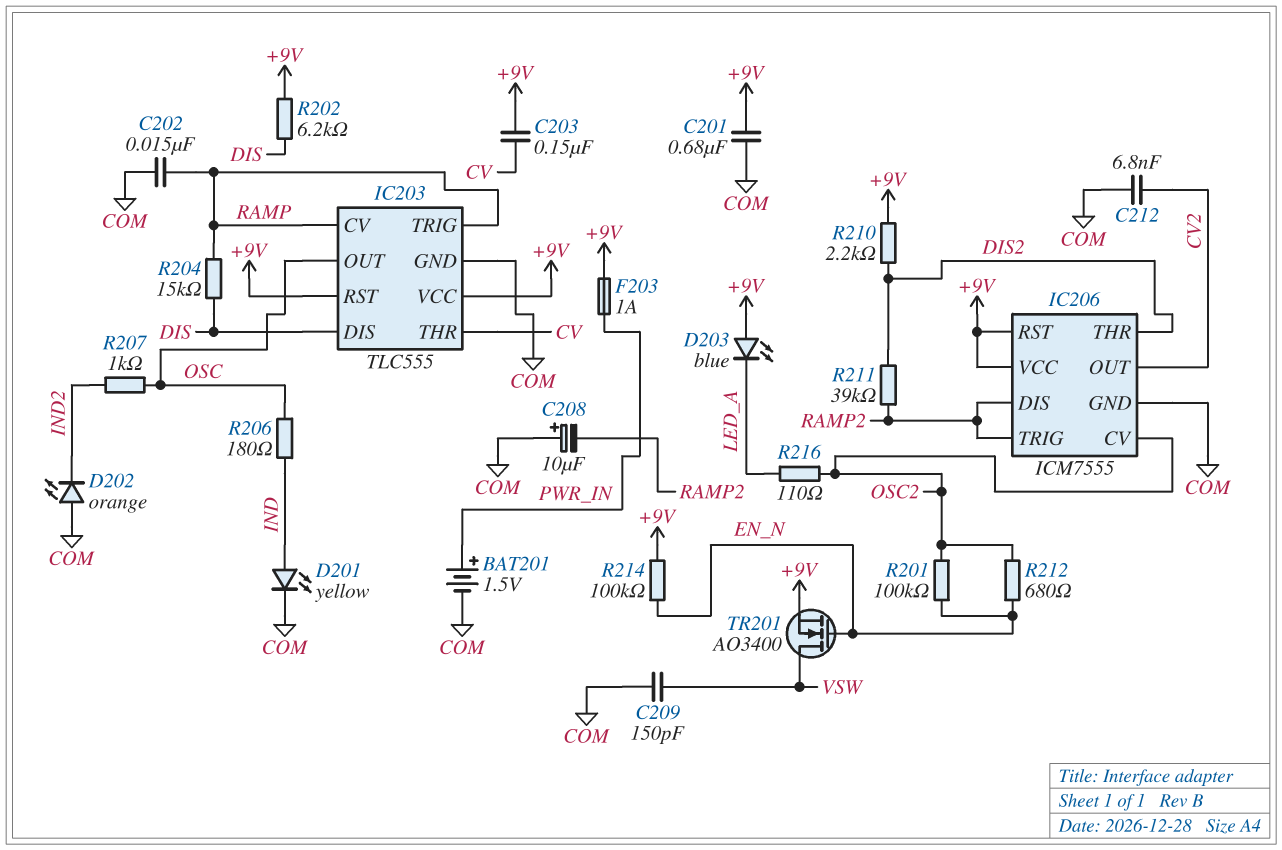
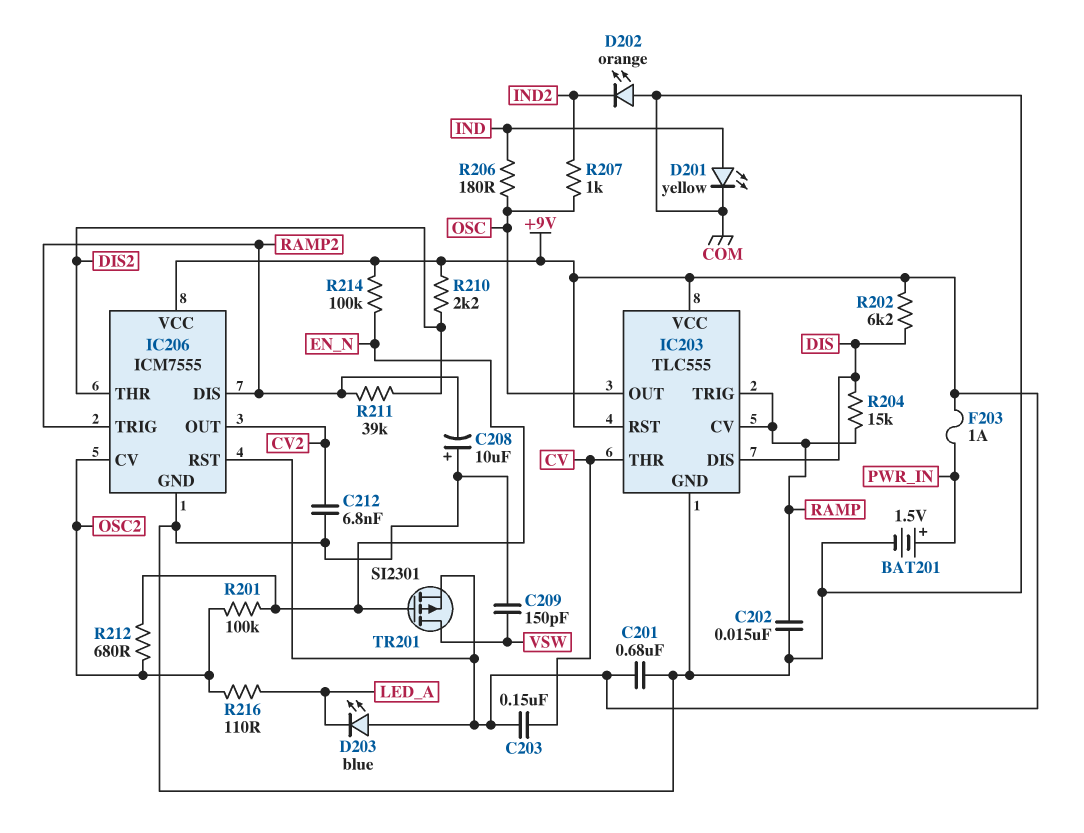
TR201: NMOS AO3400 (G EN_N, D VSW, S +9V) -> PMOS SI2301 (G EN_N, D VSW, S +9V)

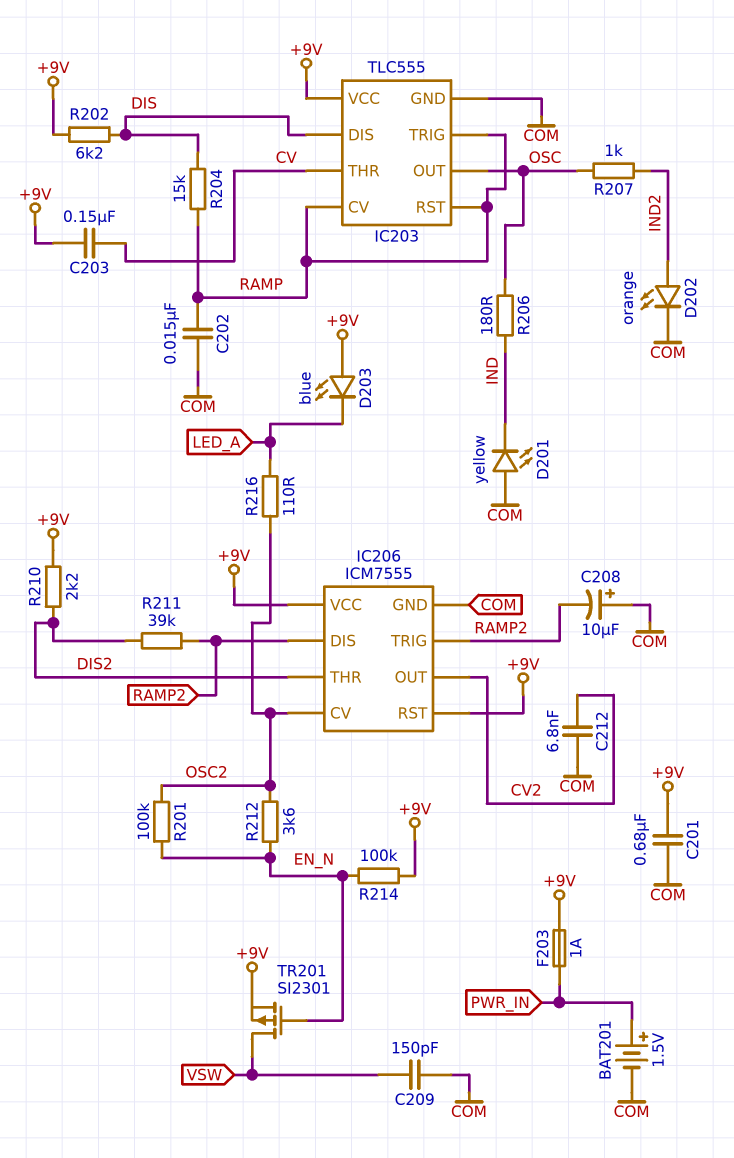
D201: LED yellow (A IND, K COM) -> LED yellow (A COM, K IND)
D202: LED orange (A COM, K IND2) -> LED orange (A IND2, K COM)
IC203 pin RST: +9V -> RAMP
R212: 680 (EN_N, OSC2) -> 3.6k (EN_N, OSC2)

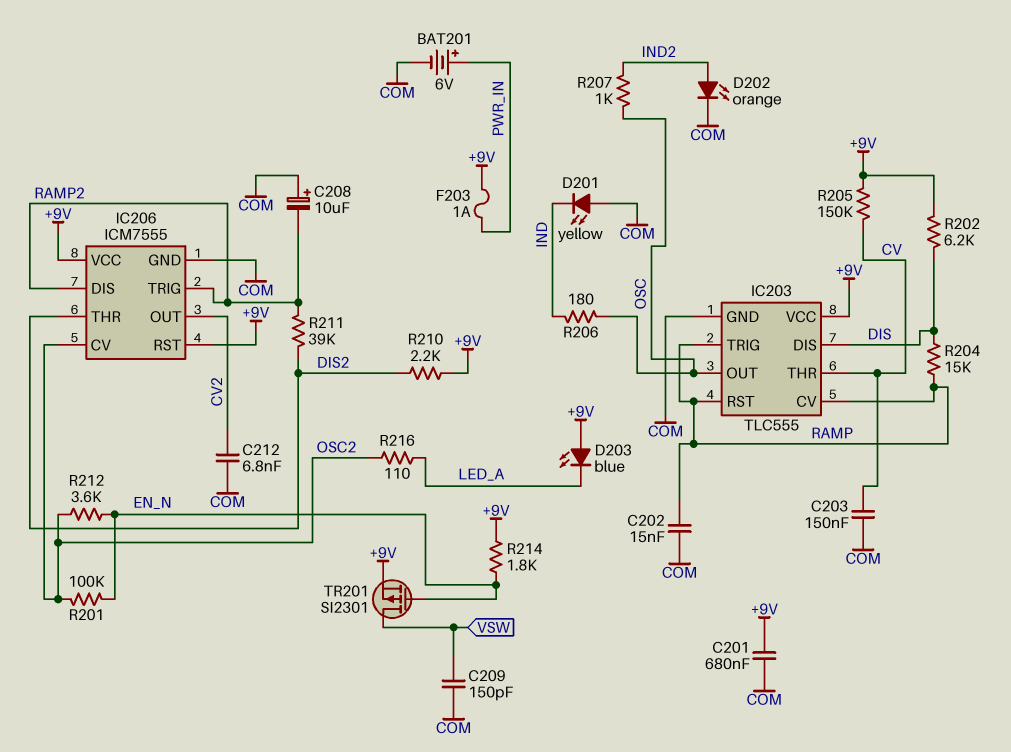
BAT201: 1.5V (plus PWR_IN, minus COM) -> 6V (plus PWR_IN, minus COM)
C203: 150nF (+9V, CV) -> 150nF (COM, CV)
R205: none -> 150k (+9V, CV)
R214: 100k (+9V, EN_N) -> 1.8k (+9V, EN_N)

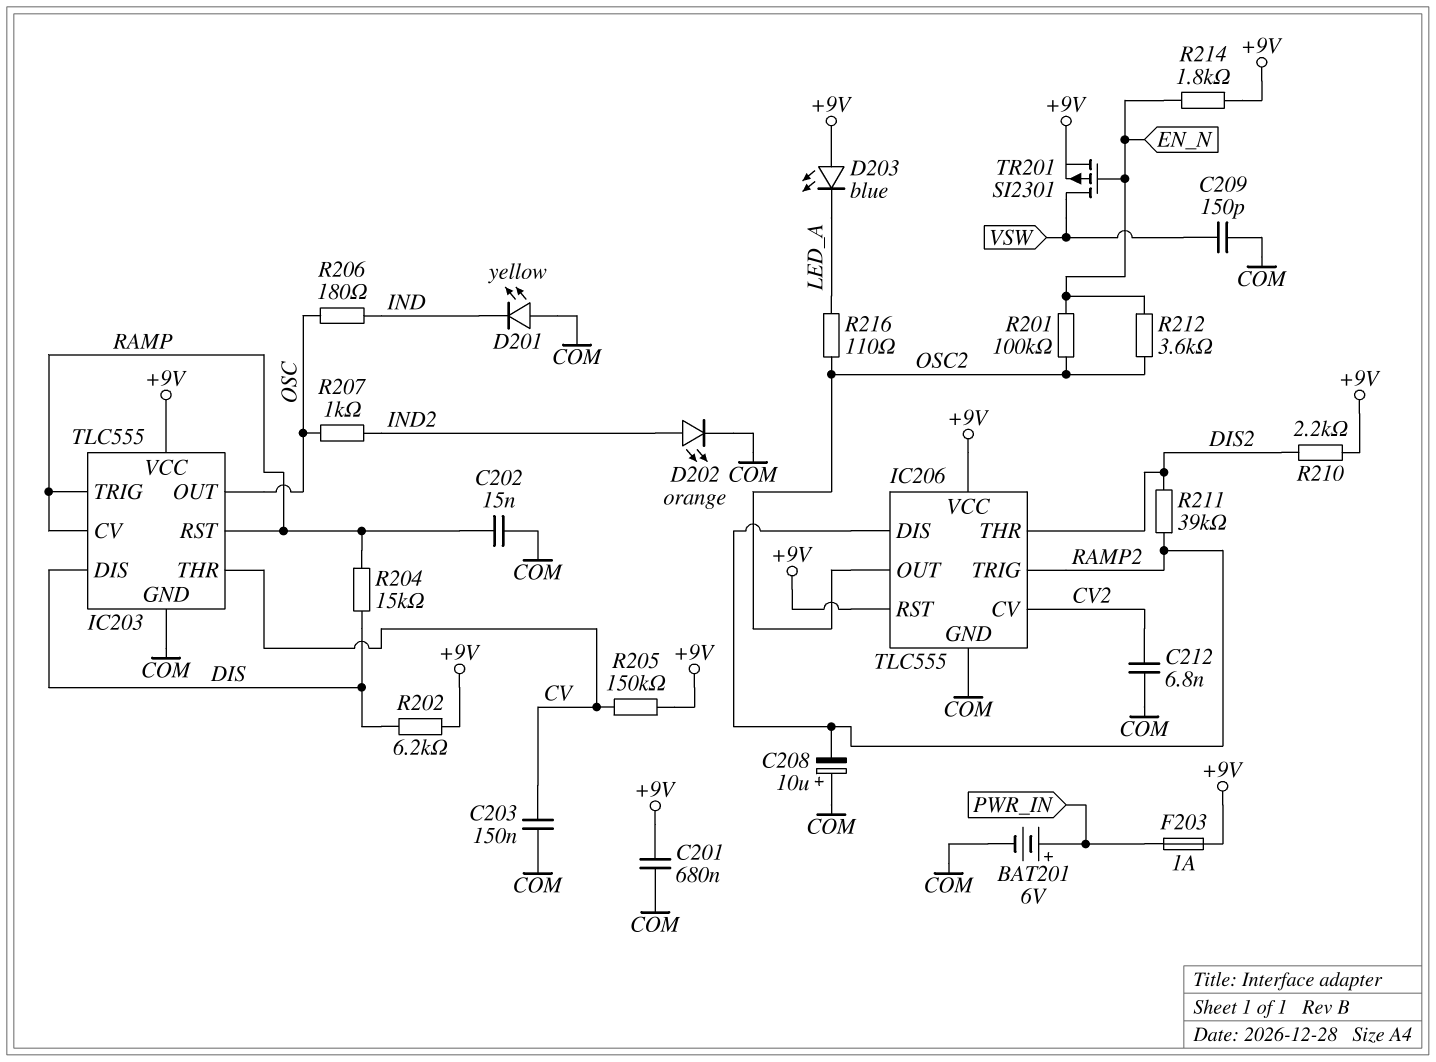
IC206: ICM7555 -> TLC555
IC206 pin CV: OSC2 -> CV2
IC206 pin OUT: CV2 -> OSC2

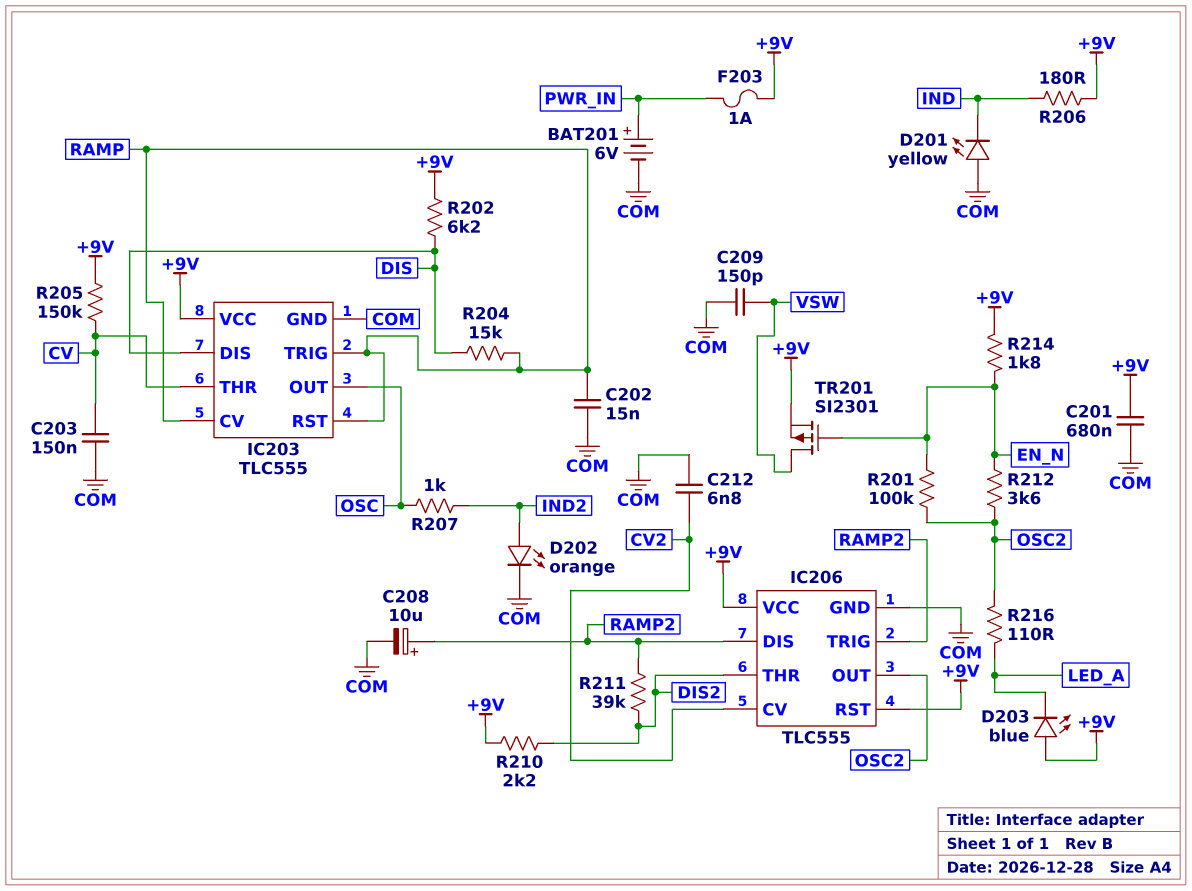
C208: 10uF (plus COM, minus RAMP2) -> 10uF (plus RAMP2, minus COM)
R206: 180 (IND, OSC) -> 180 (+9V, IND)

